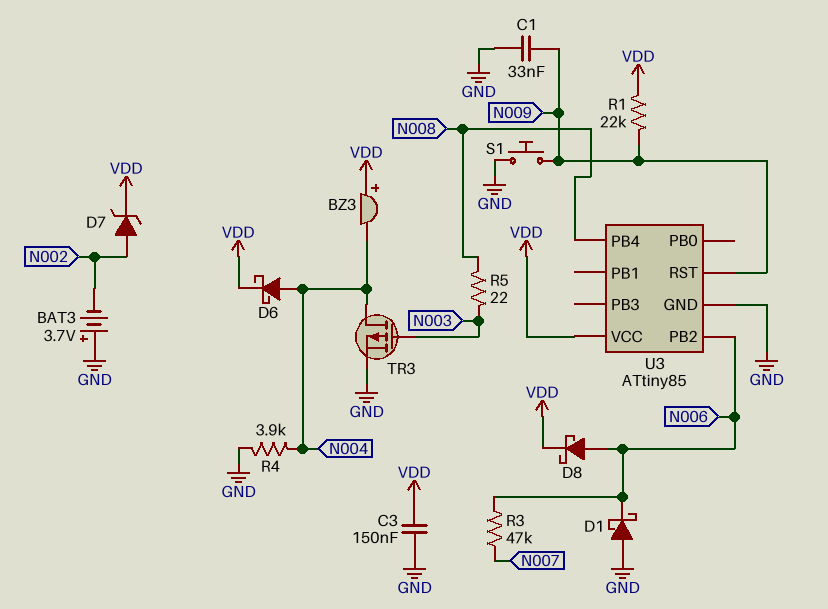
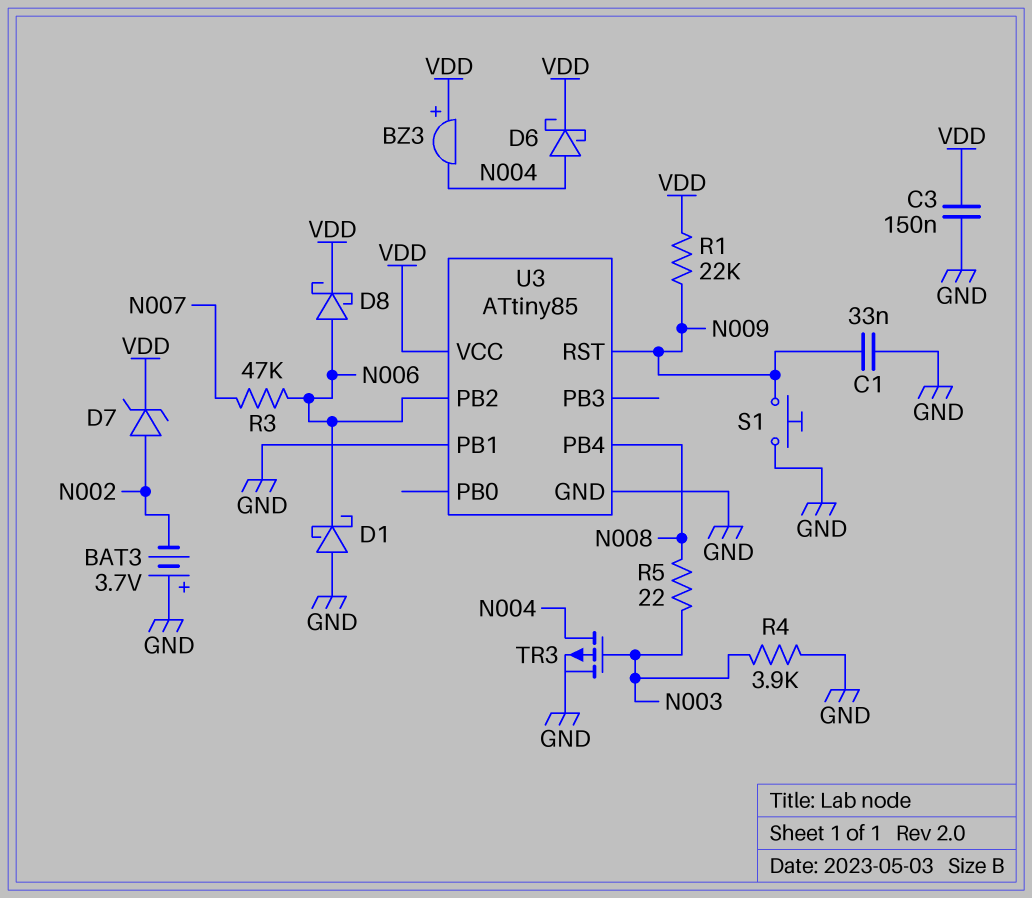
R4: 3.9k (GND, N004) -> 3.9k (GND, N003)
U3 pin PB1: none -> GND

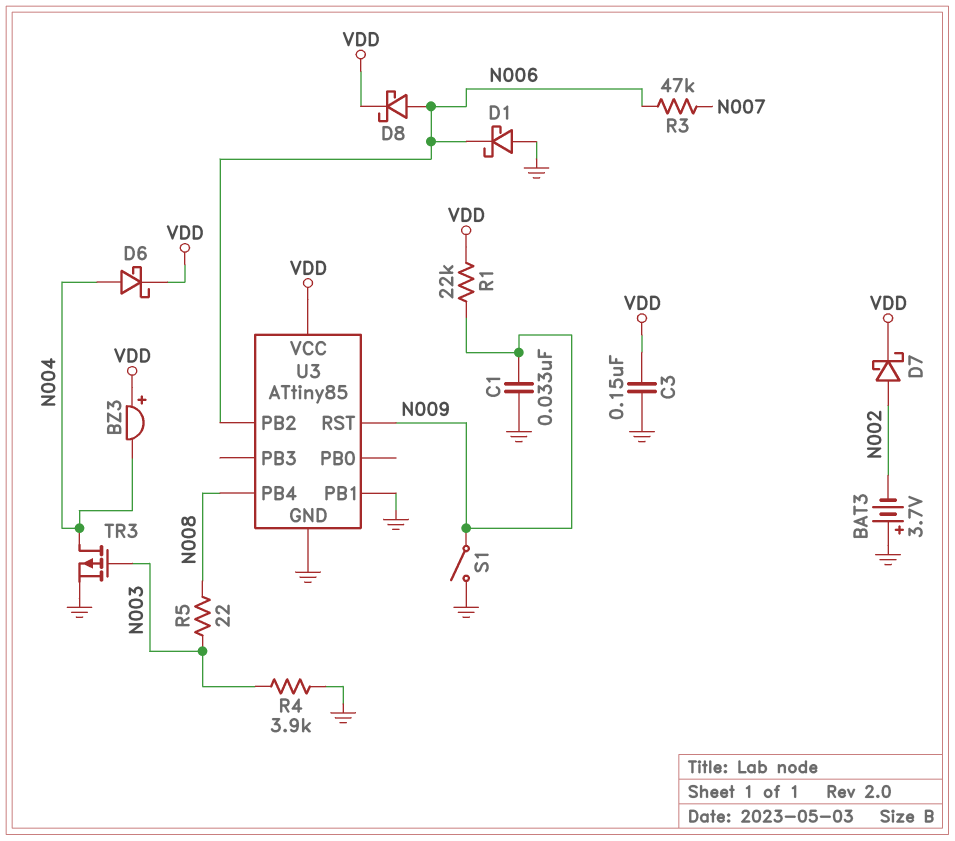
D7: zener (A N002, K VDD) -> schottky (A N002, K VDD)
S1: button (GND, N009) -> switch (GND, N009)

